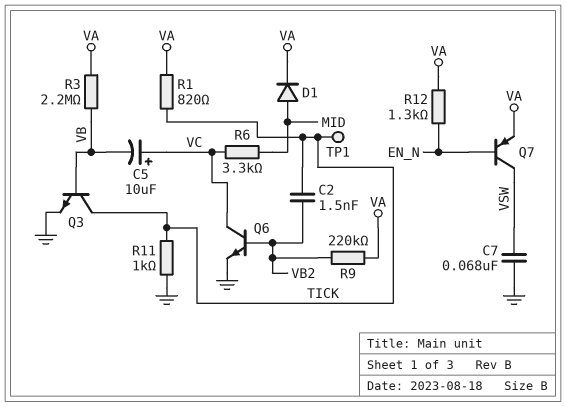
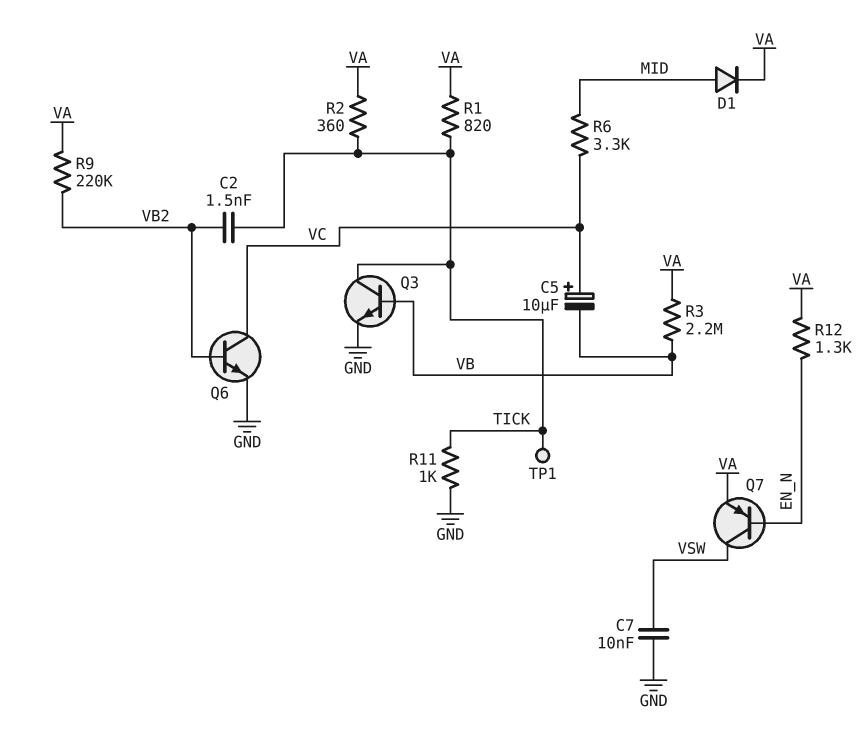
C7: 68nF (GND, VSW) -> 10nF (GND, VSW)
R2: none -> 360 (TICK, VA)

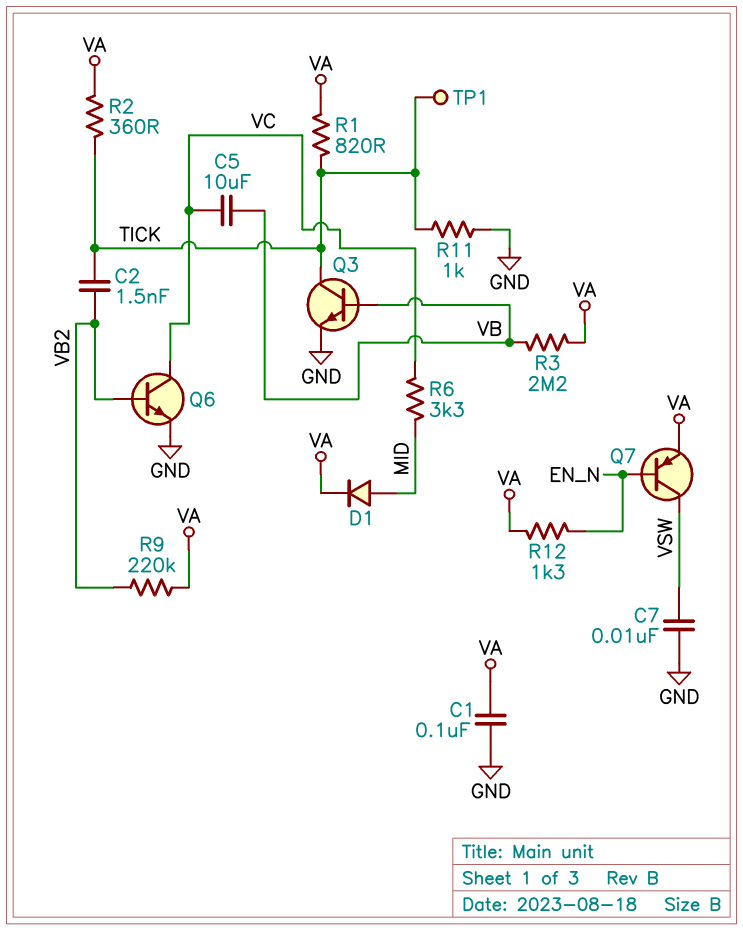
C1: none -> 100nF (GND, VA)
C5: 10uF (plus VC, minus VB) -> 10uF (VB, VC)

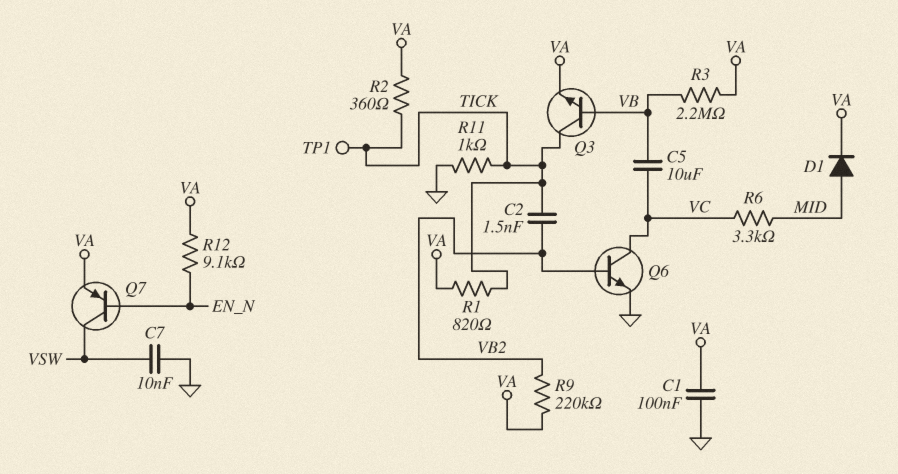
Q3: NPN (B VB, C TICK, E GND) -> NPN (B VB, C TICK, E VA)
R12: 1.3k (EN_N, VA) -> 9.1k (EN_N, VA)

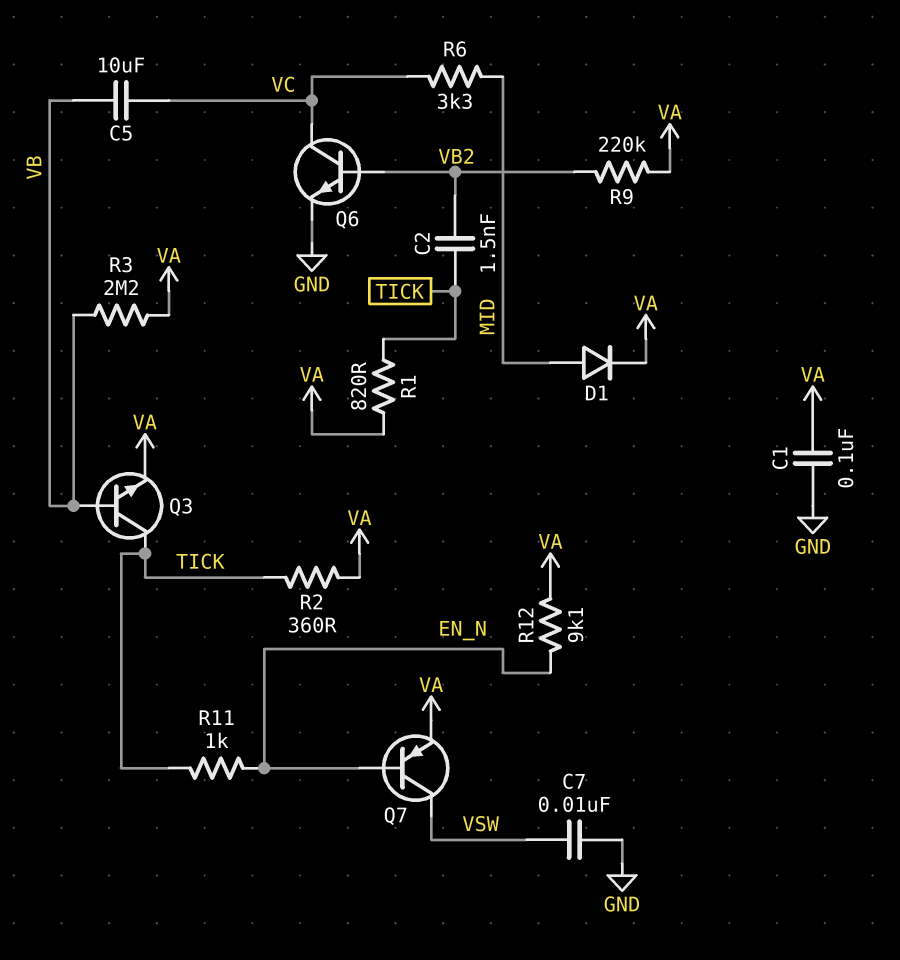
R11: 1k (GND, TICK) -> 1k (EN_N, TICK)
TP1: test point (TICK) -> none

